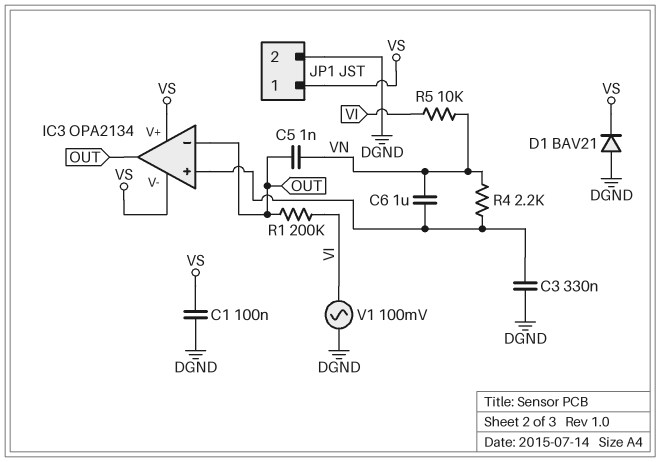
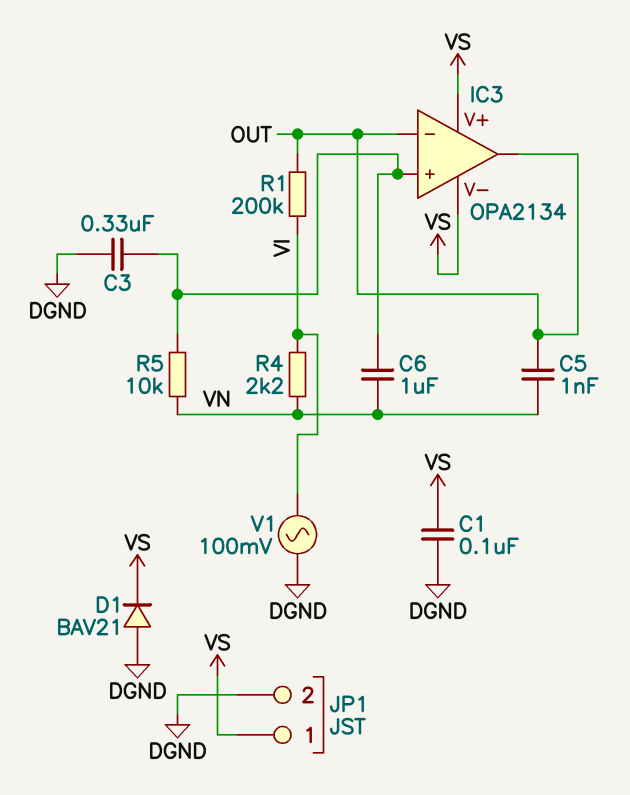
R4: 2.2k (IC3/in+, VN) -> 2.2k (VI, VN)
R5: 10k (VI, VN) -> 10k (IC3/in+, VN)

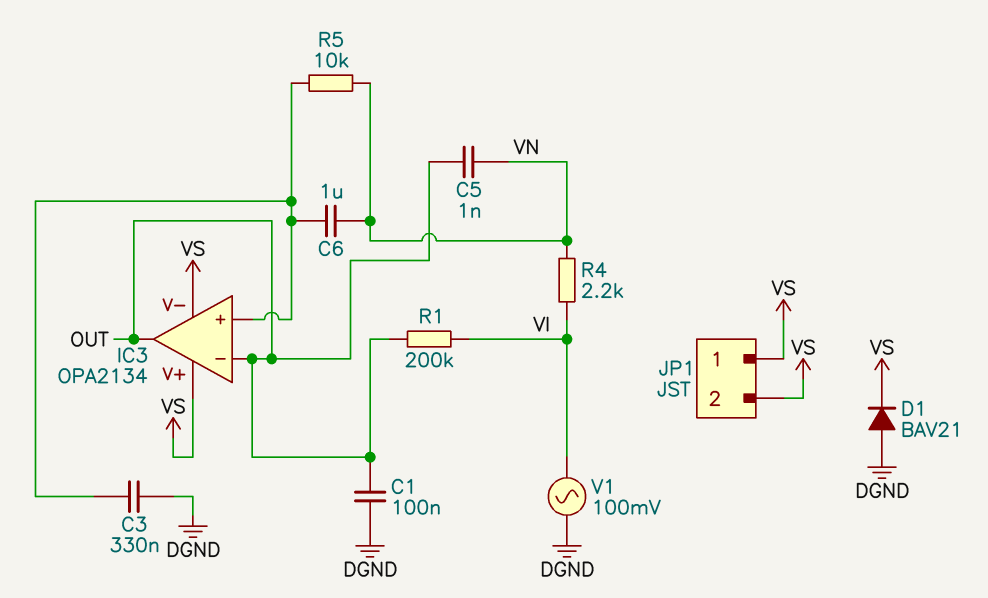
C1: 100nF (DGND, VS) -> 100nF (DGND, OUT)
JP1 pin 2: DGND -> VS

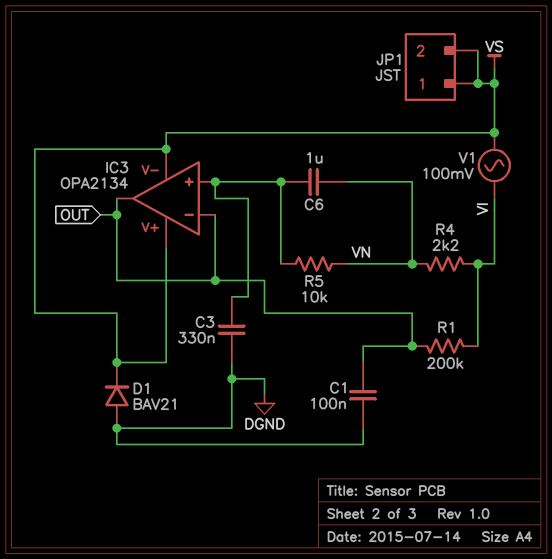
C5: 1nF (OUT, VN) -> none
V1: AC 100mV (DGND, VI) -> AC 100mV (VI, VS)

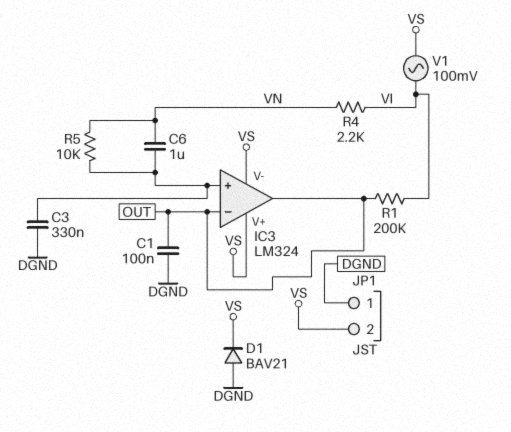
IC3: OPA2134 -> LM324
JP1 pin 1: VS -> DGND

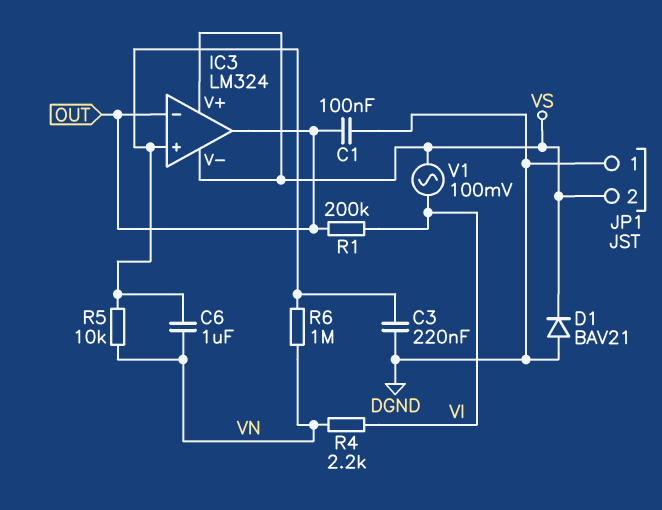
C3: 330nF (DGND, IC3/in+) -> 220nF (DGND, IC3/in+)
R6: none -> 1M (IC3/in+, VN)

